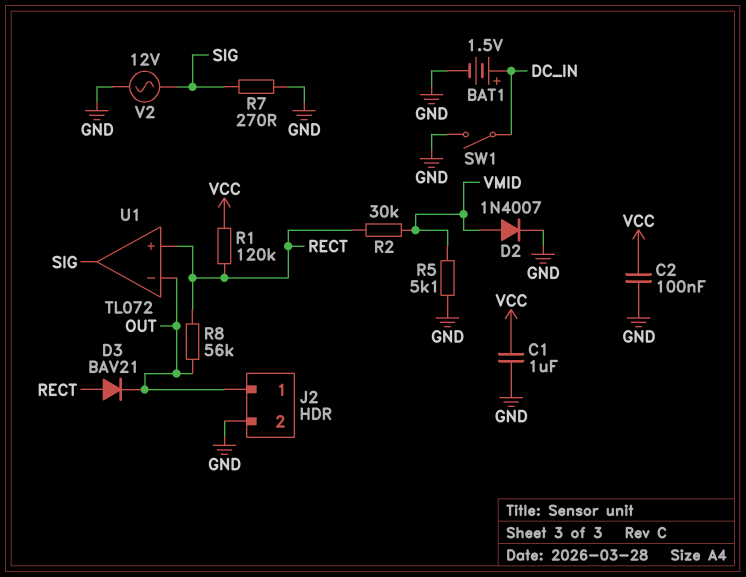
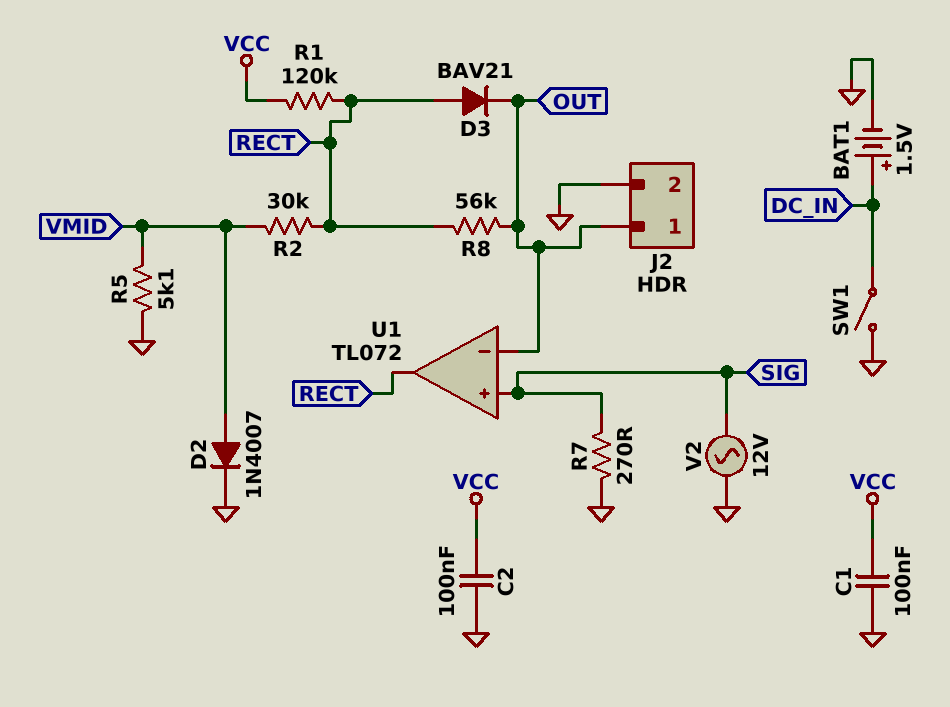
C1: 1uF (GND, VCC) -> 100nF (GND, VCC)
U1 pin in+: RECT -> SIG
U1 pin out: SIG -> RECT

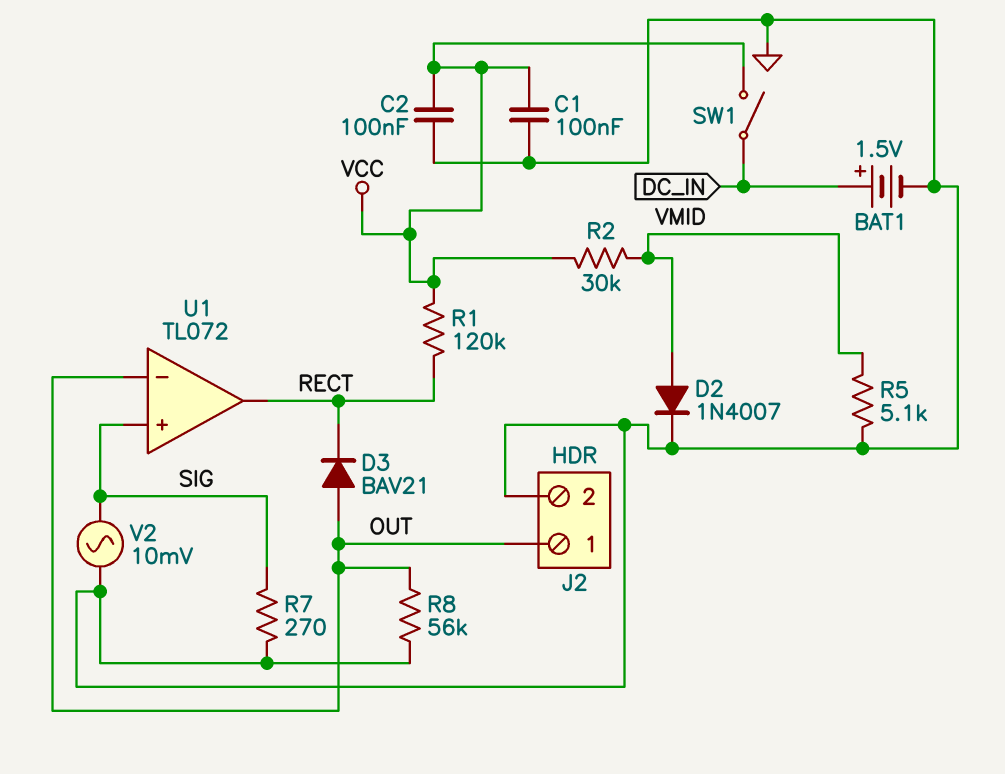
D3: diode BAV21 (A RECT, K OUT) -> diode BAV21 (A OUT, K RECT)
R2: 30k (RECT, VMID) -> 30k (VCC, VMID)
R8: 56k (OUT, RECT) -> 56k (GND, OUT)
SW1: switch (DC_IN, GND) -> switch (DC_IN, VCC)
V2: AC 12V (GND, SIG) -> AC 10mV (GND, SIG)

